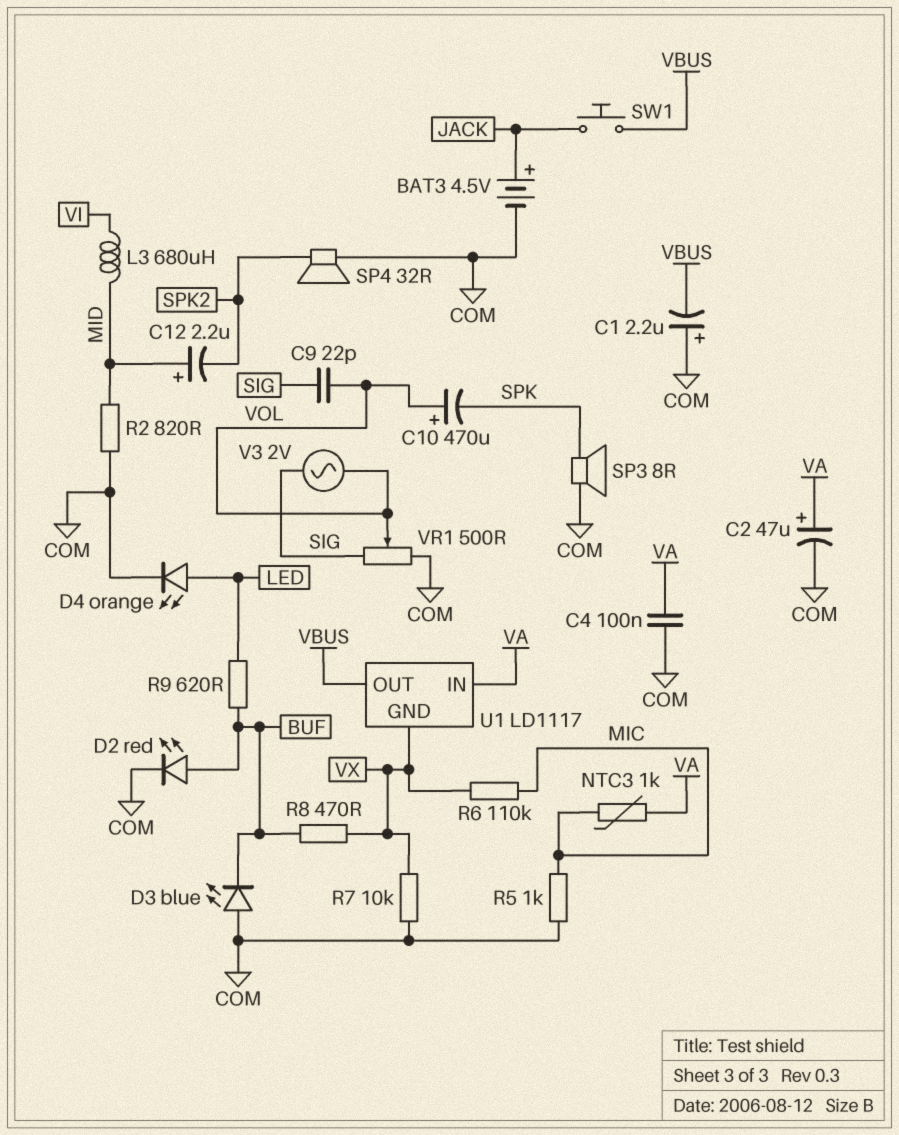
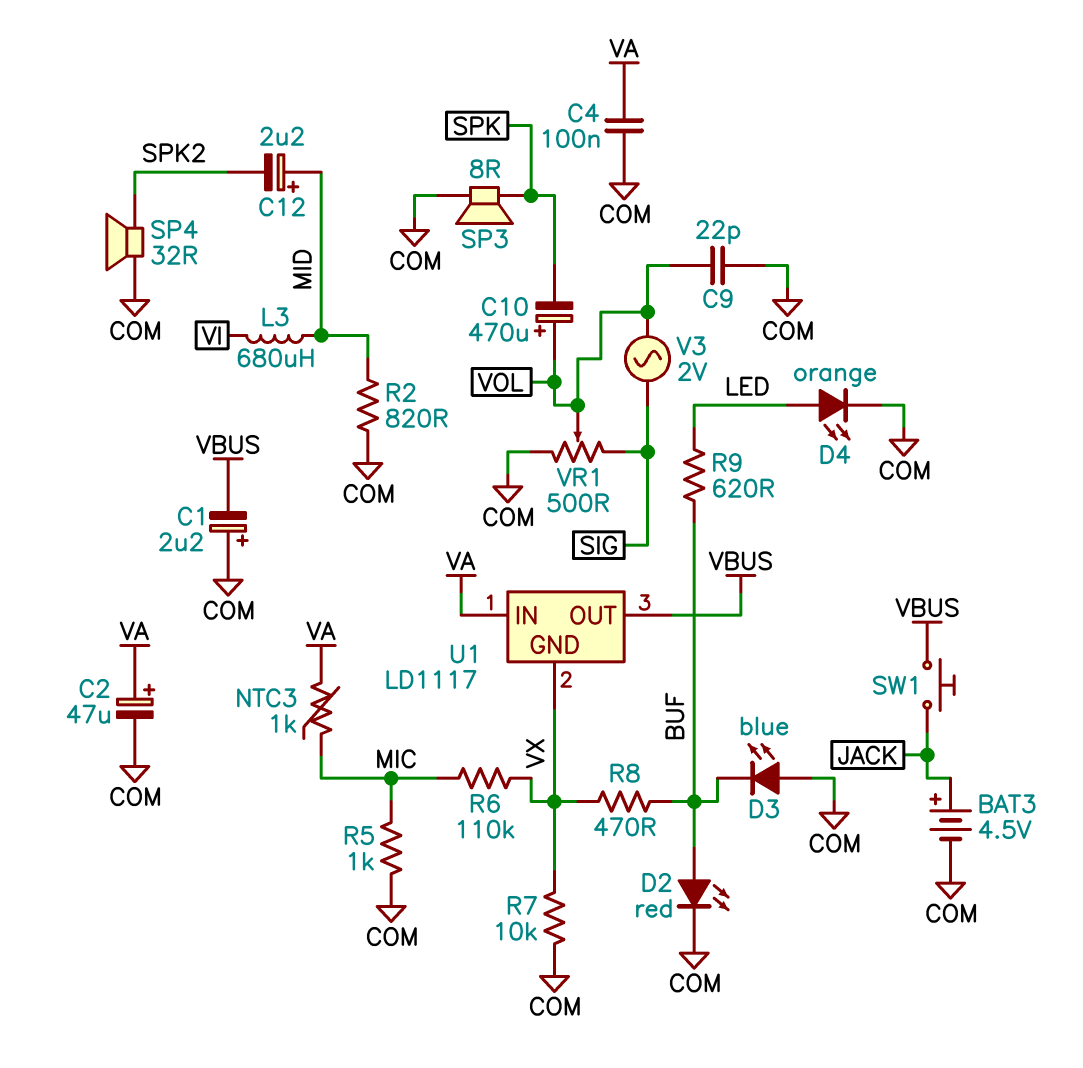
C9: 22pF (SIG, VOL) -> 22pF (COM, VOL)

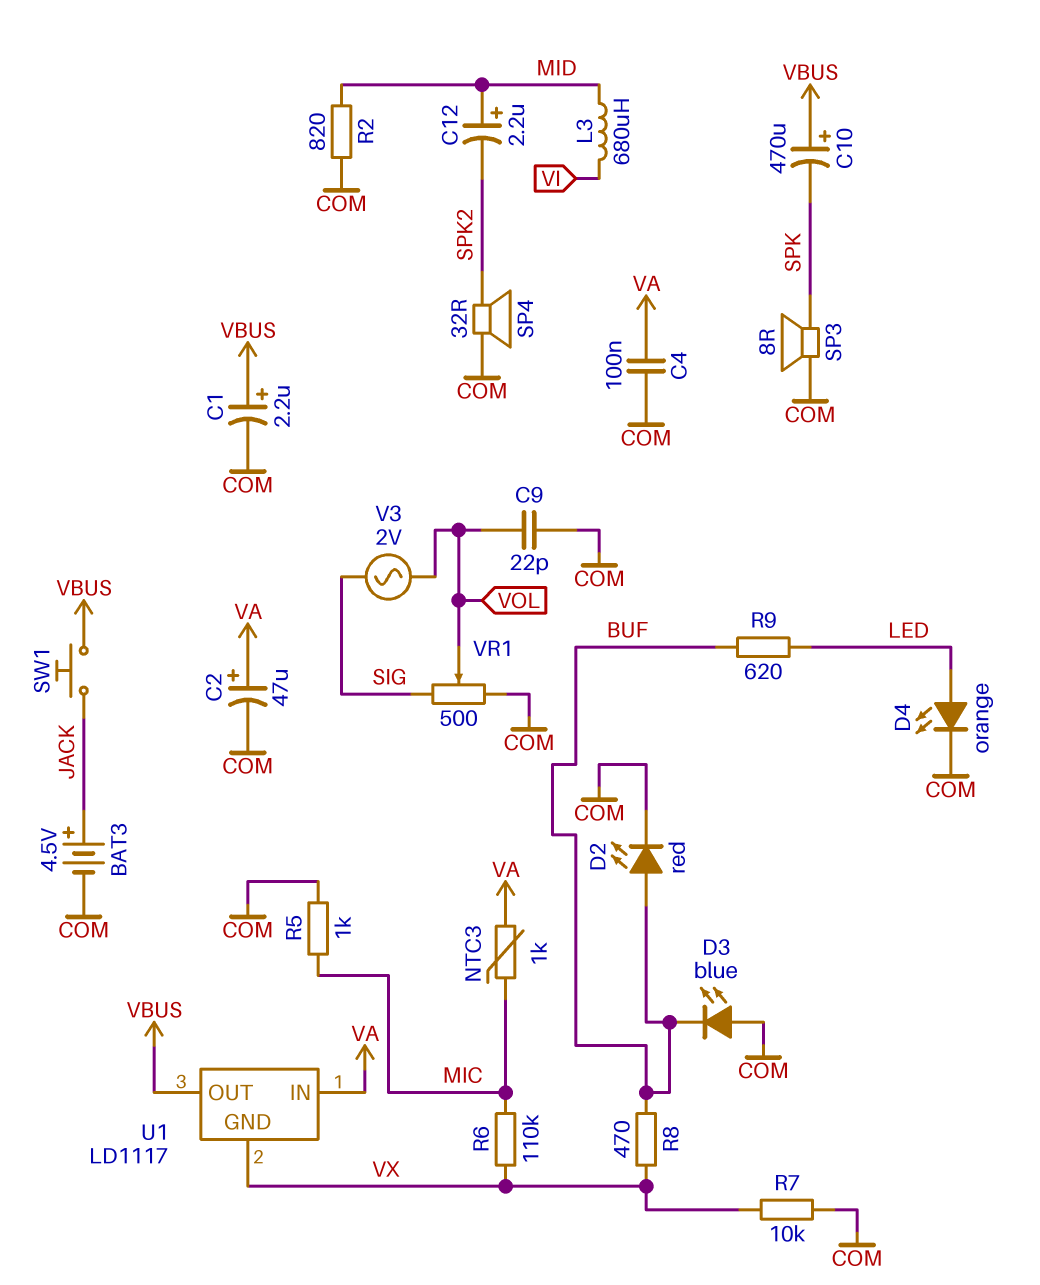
C1: 2.2uF (plus COM, minus VBUS) -> 2.2uF (plus VBUS, minus COM)
C10: 470uF (plus VOL, minus SPK) -> 470uF (plus VBUS, minus SPK)

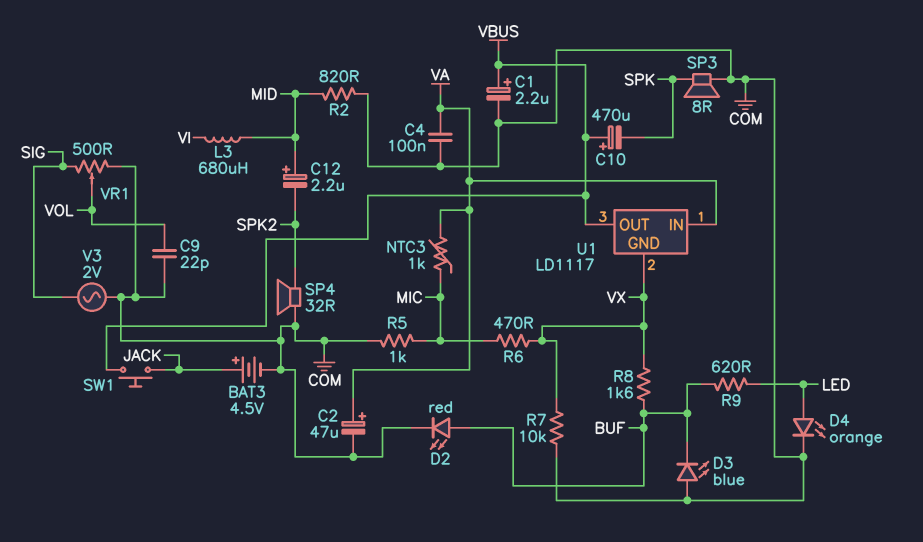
R6: 110k (MIC, VX) -> 470 (MIC, VX)
R8: 470 (BUF, VX) -> 1.6k (BUF, VX)
V3: AC 2V (SIG, VOL) -> AC 2V (COM, SIG)

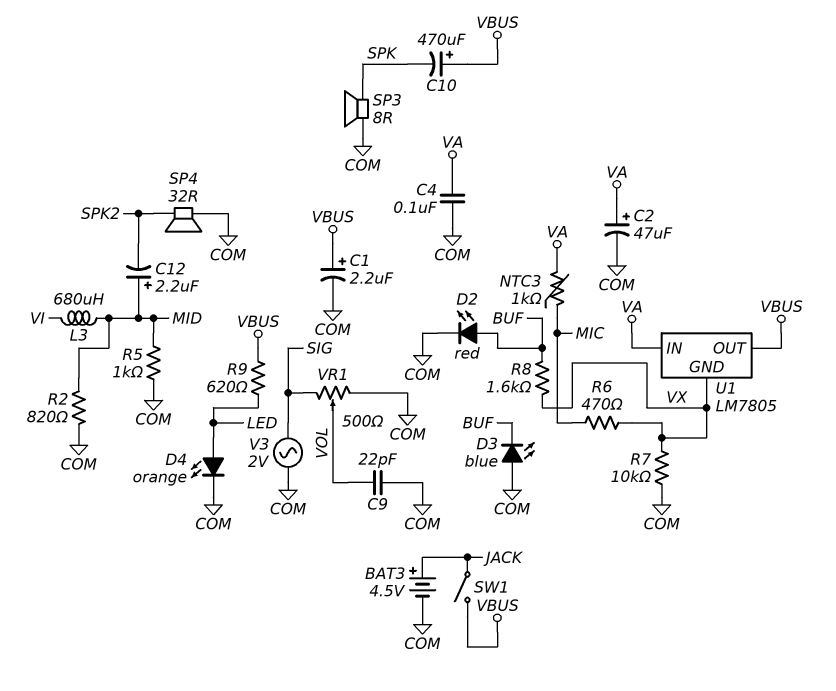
R5: 1k (COM, MIC) -> 1k (COM, MID)
R9: 620 (BUF, LED) -> 620 (LED, VBUS)
SW1: button (JACK, VBUS) -> switch (JACK, VBUS)
U1: LD1117 -> LM7805

